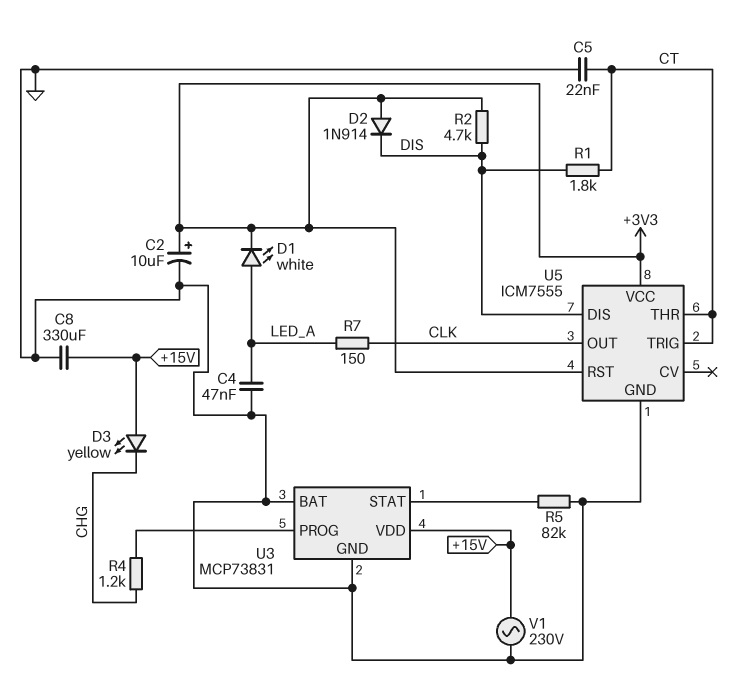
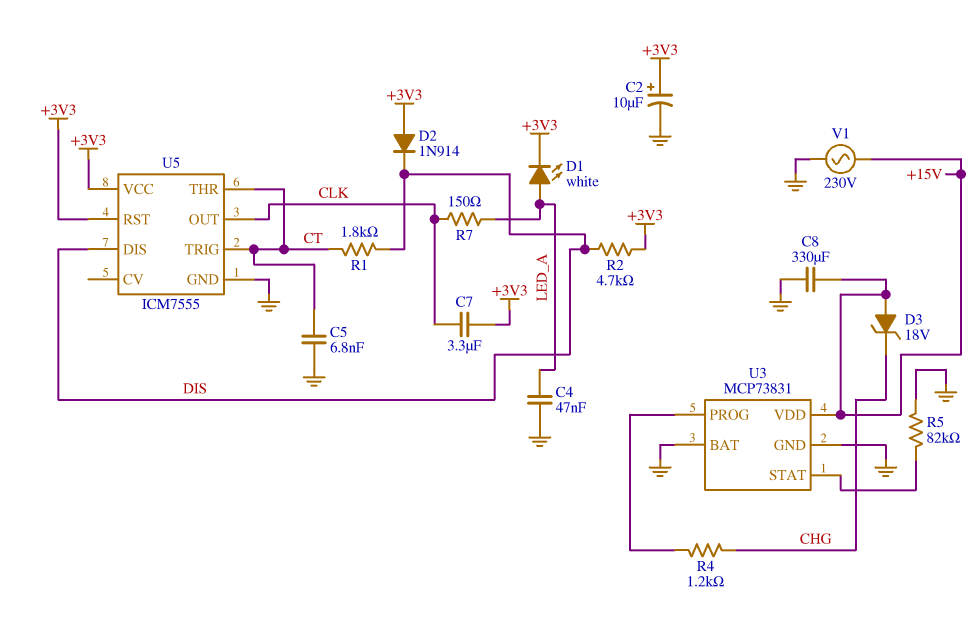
C5: 22nF (CT, GND) -> 6.8nF (CT, GND)
C7: none -> 3.3uF (+3V3, CLK)
D3: LED yellow (A +15V, K CHG) -> zener 18V (A +15V, K CHG)

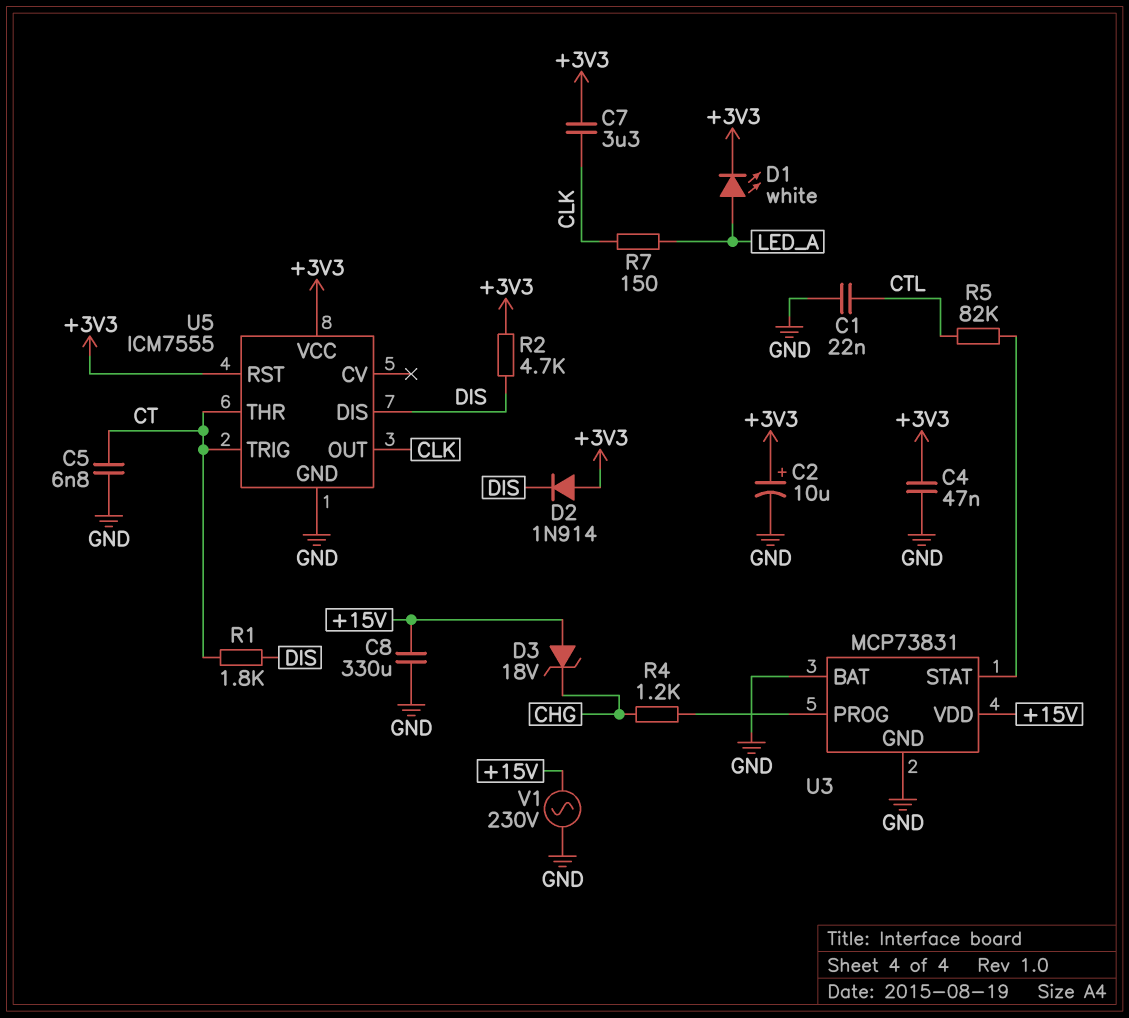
C1: none -> 22nF (CTL, GND)
C4: 47nF (GND, LED_A) -> 47nF (+3V3, GND)
R5: 82k (GND, U3/STAT) -> 82k (CTL, U3/STAT)

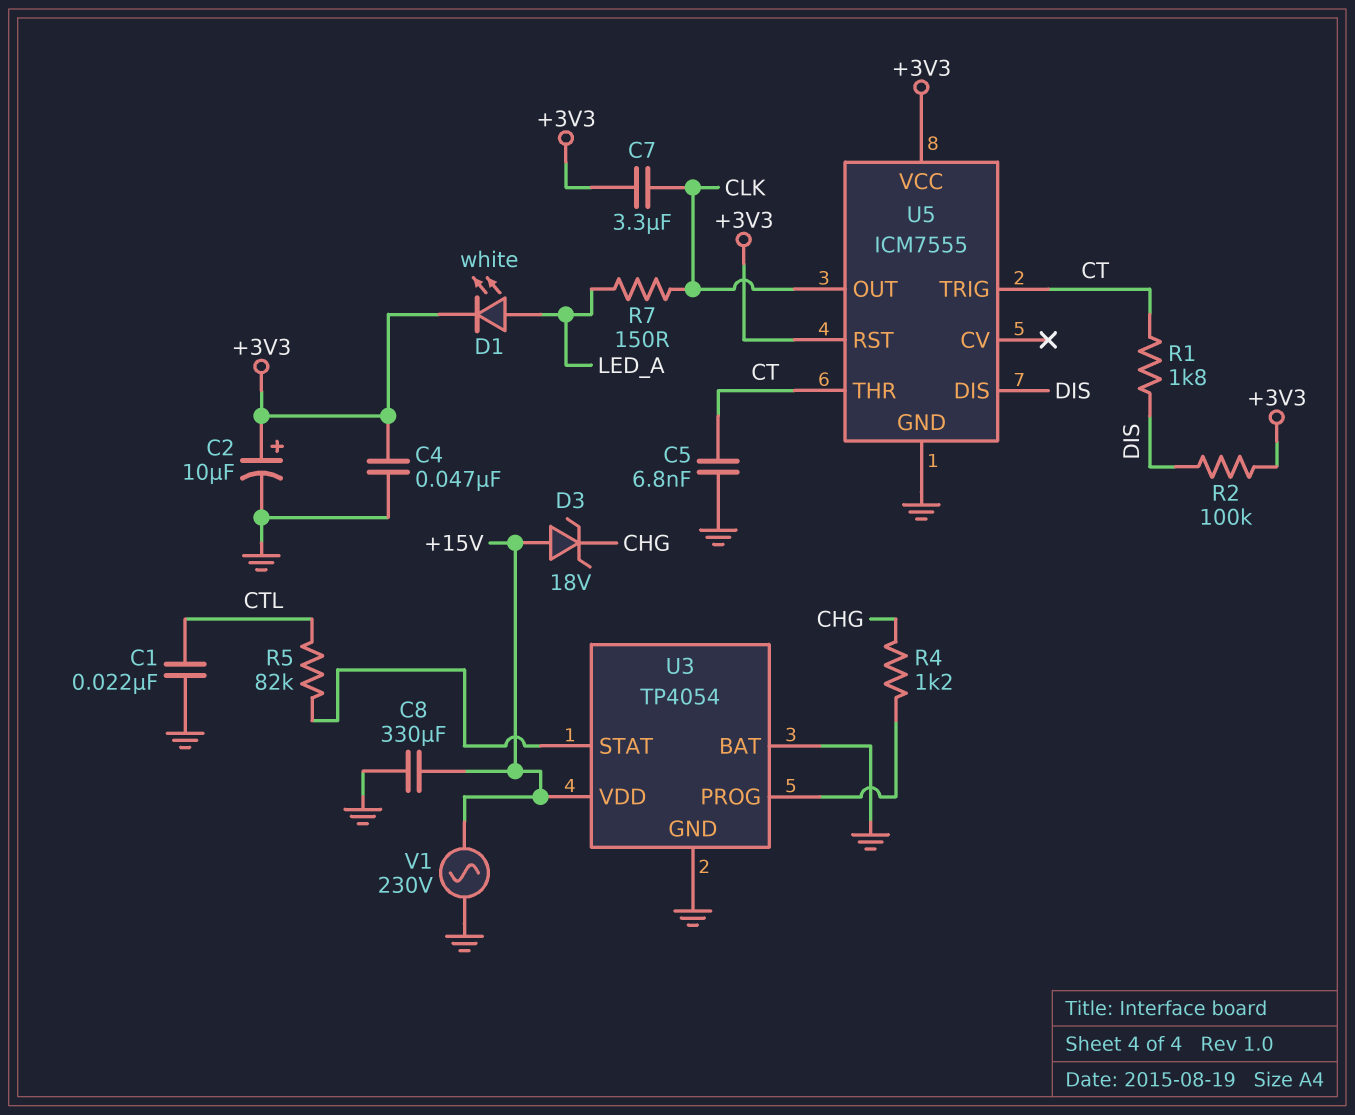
D2: diode 1N914 (A +3V3, K DIS) -> none
R2: 4.7k (+3V3, DIS) -> 100k (+3V3, DIS)
U3: MCP73831 -> TP4054

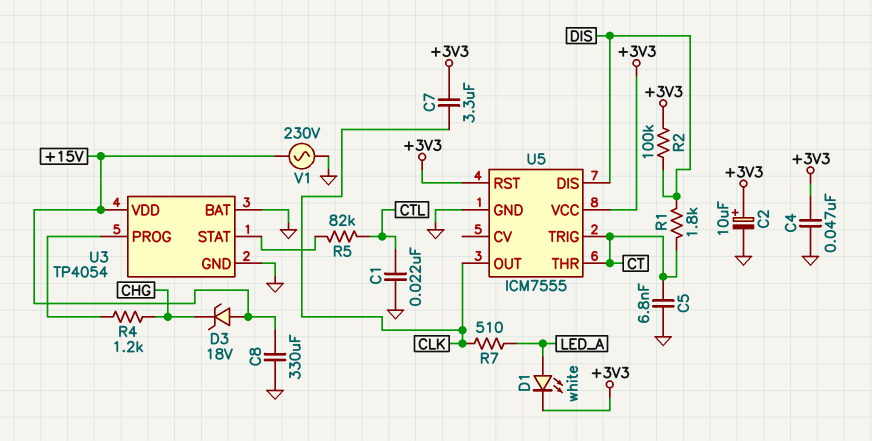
R7: 150 (CLK, LED_A) -> 510 (CLK, LED_A)

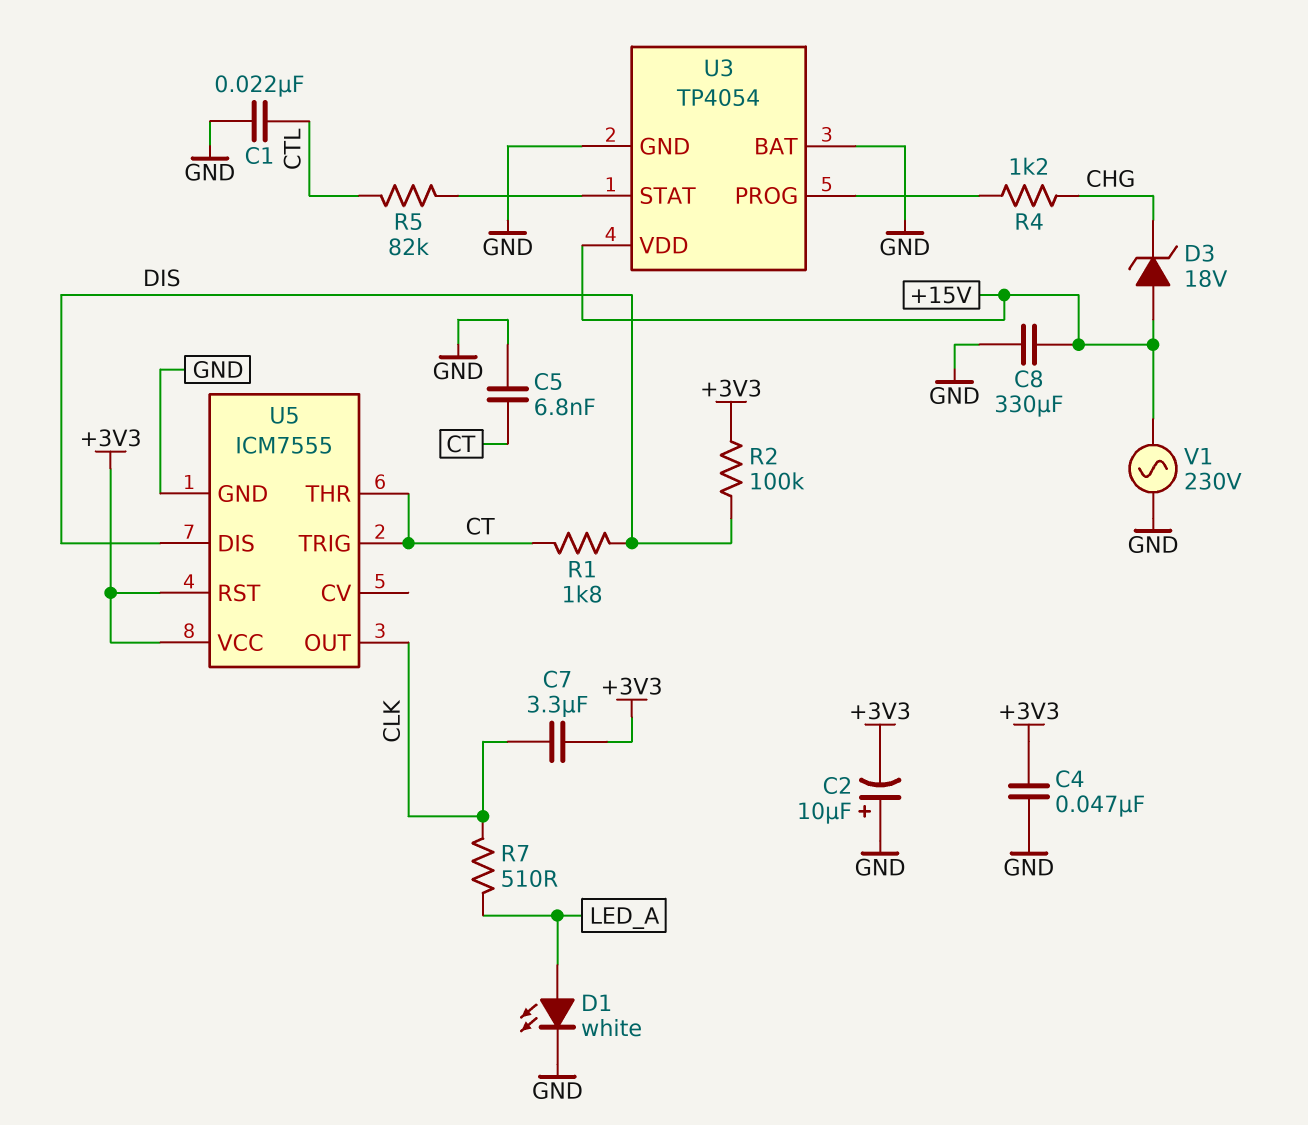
C2: 10uF (plus +3V3, minus GND) -> 10uF (plus GND, minus +3V3)
D1: LED white (A LED_A, K +3V3) -> LED white (A LED_A, K GND)

